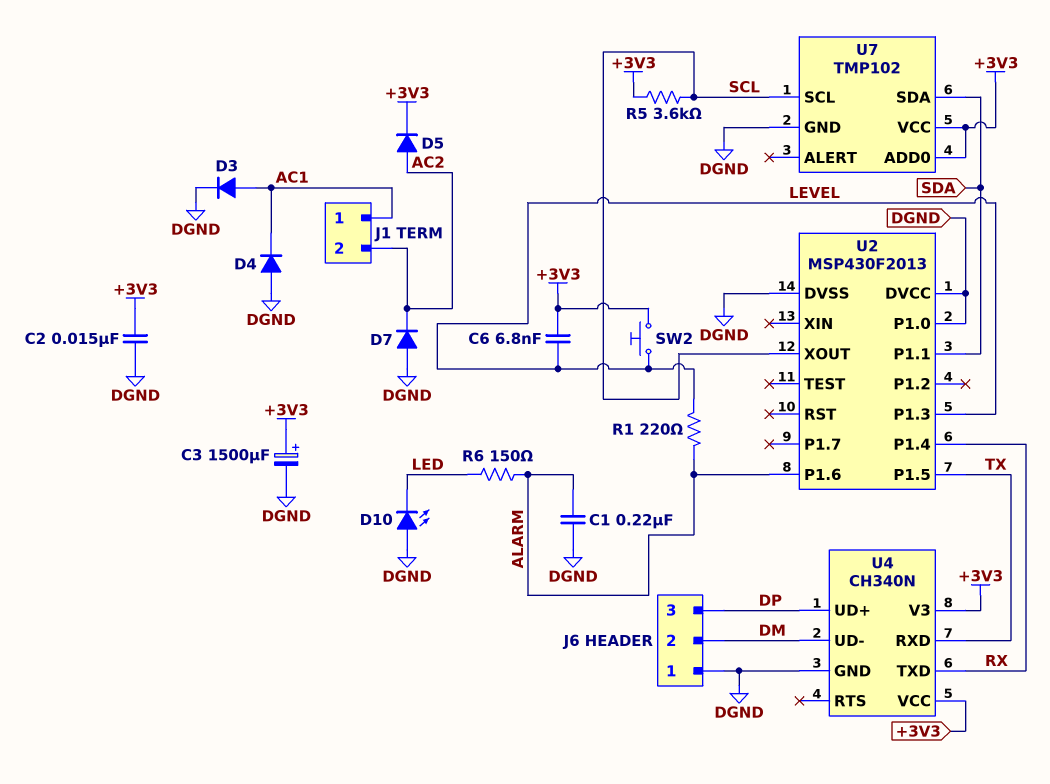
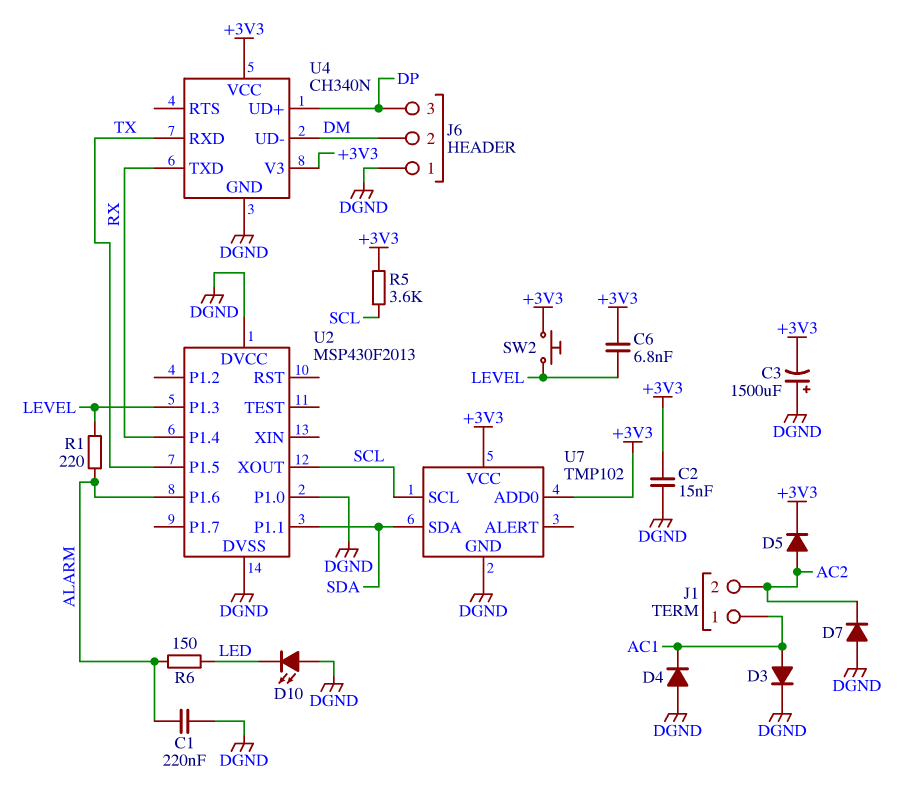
C3: 1500uF (plus +3V3, minus DGND) -> 1500uF (plus DGND, minus +3V3)

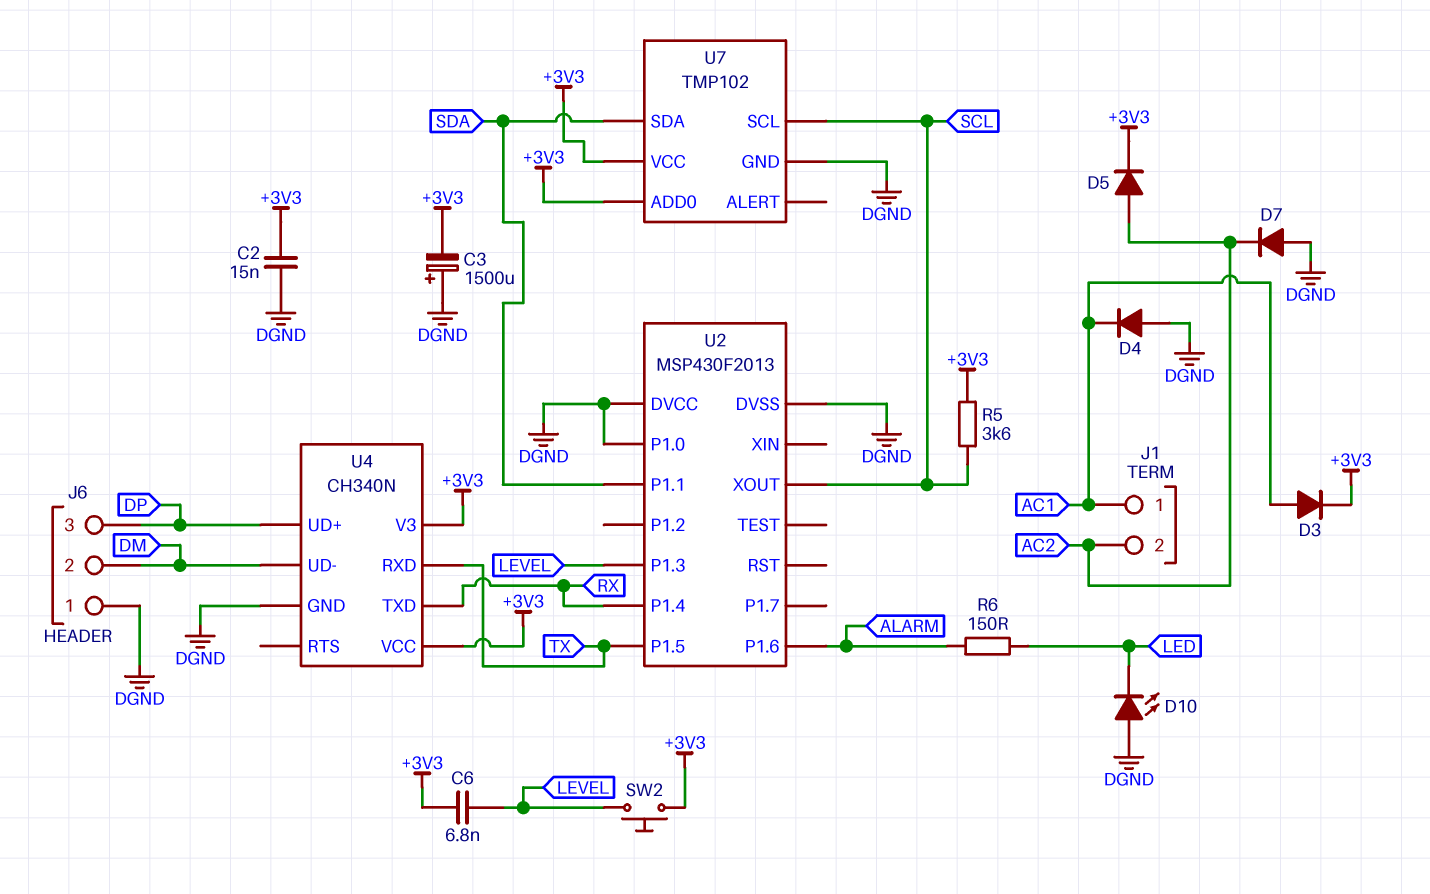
C1: 220nF (ALARM, DGND) -> none
D3: diode (A AC1, K DGND) -> diode (A AC1, K +3V3)
R1: 220 (ALARM, LEVEL) -> none

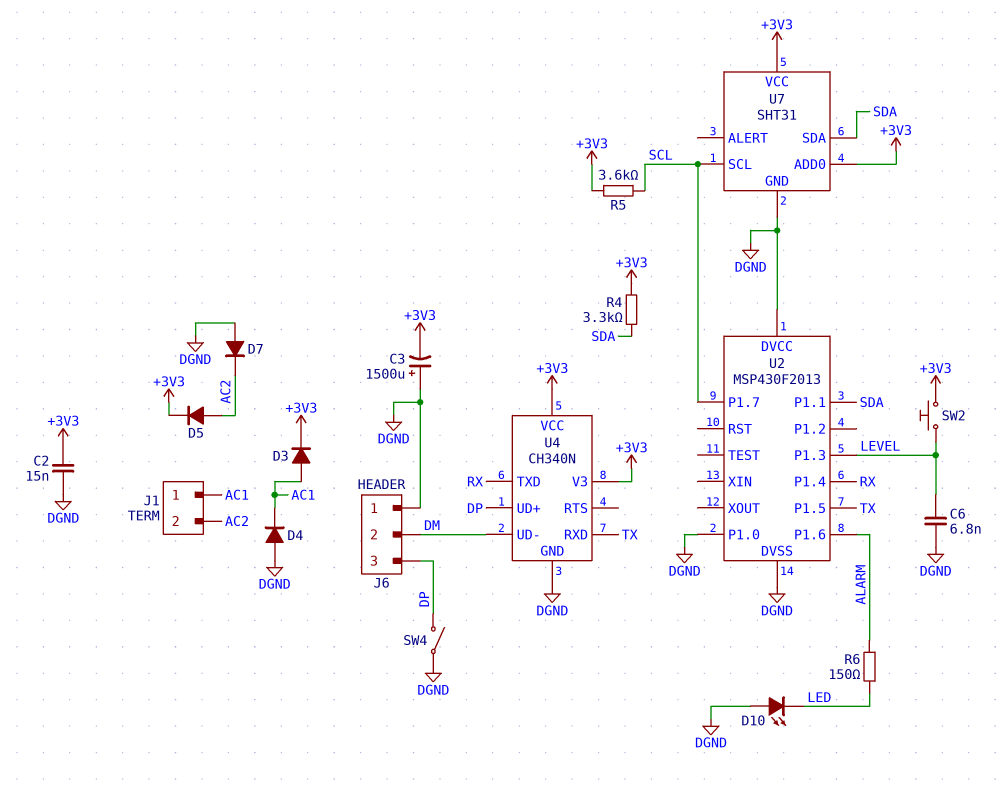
C6: 6.8nF (+3V3, LEVEL) -> 6.8nF (DGND, LEVEL)
R4: none -> 3.3k (+3V3, SDA)
SW4: none -> switch (DGND, DP)
U2 pin P1.7: none -> SCL
U2 pin XOUT: SCL -> none
U7: TMP102 -> SHT31

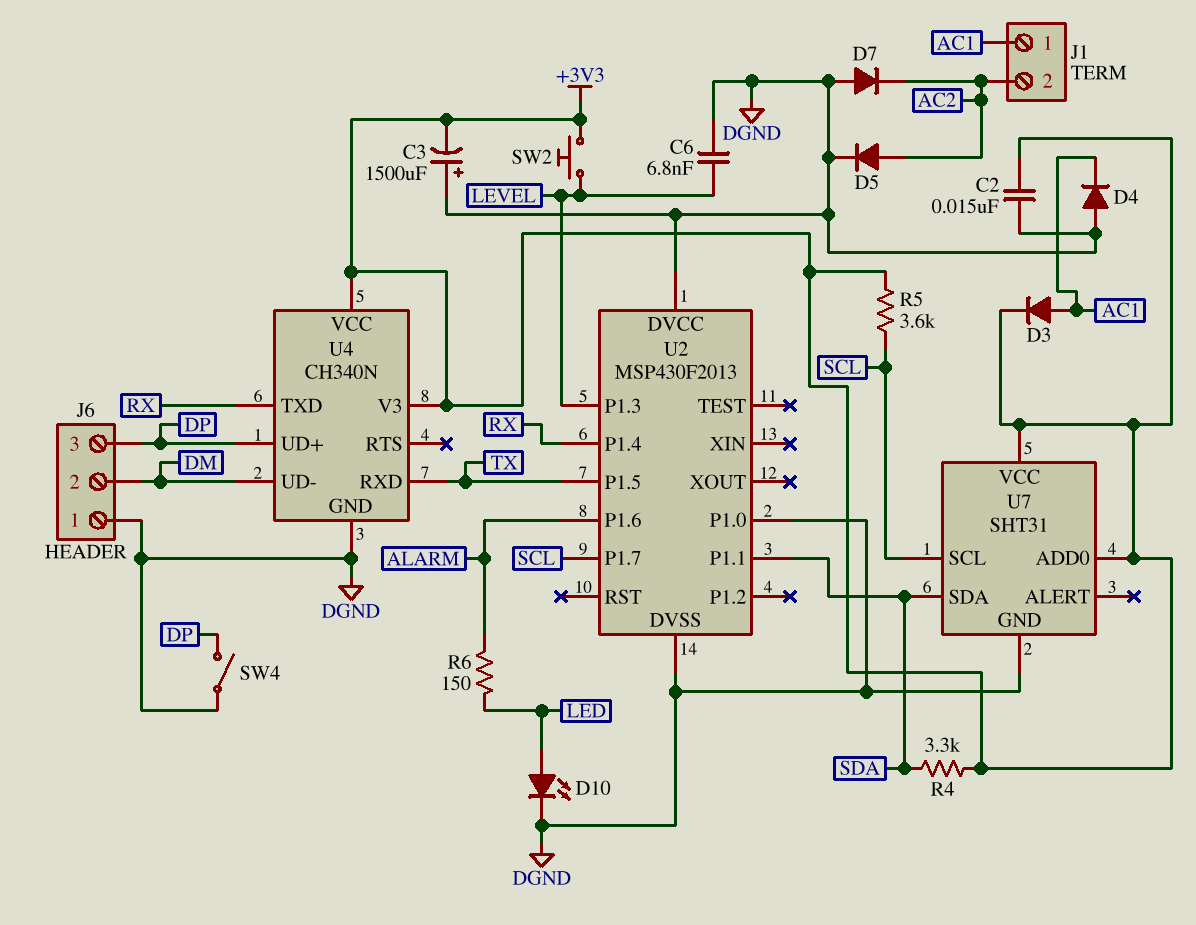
D5: diode (A AC2, K +3V3) -> diode (A AC2, K DGND)
D10: LED (A DGND, K LED) -> LED (A LED, K DGND)

